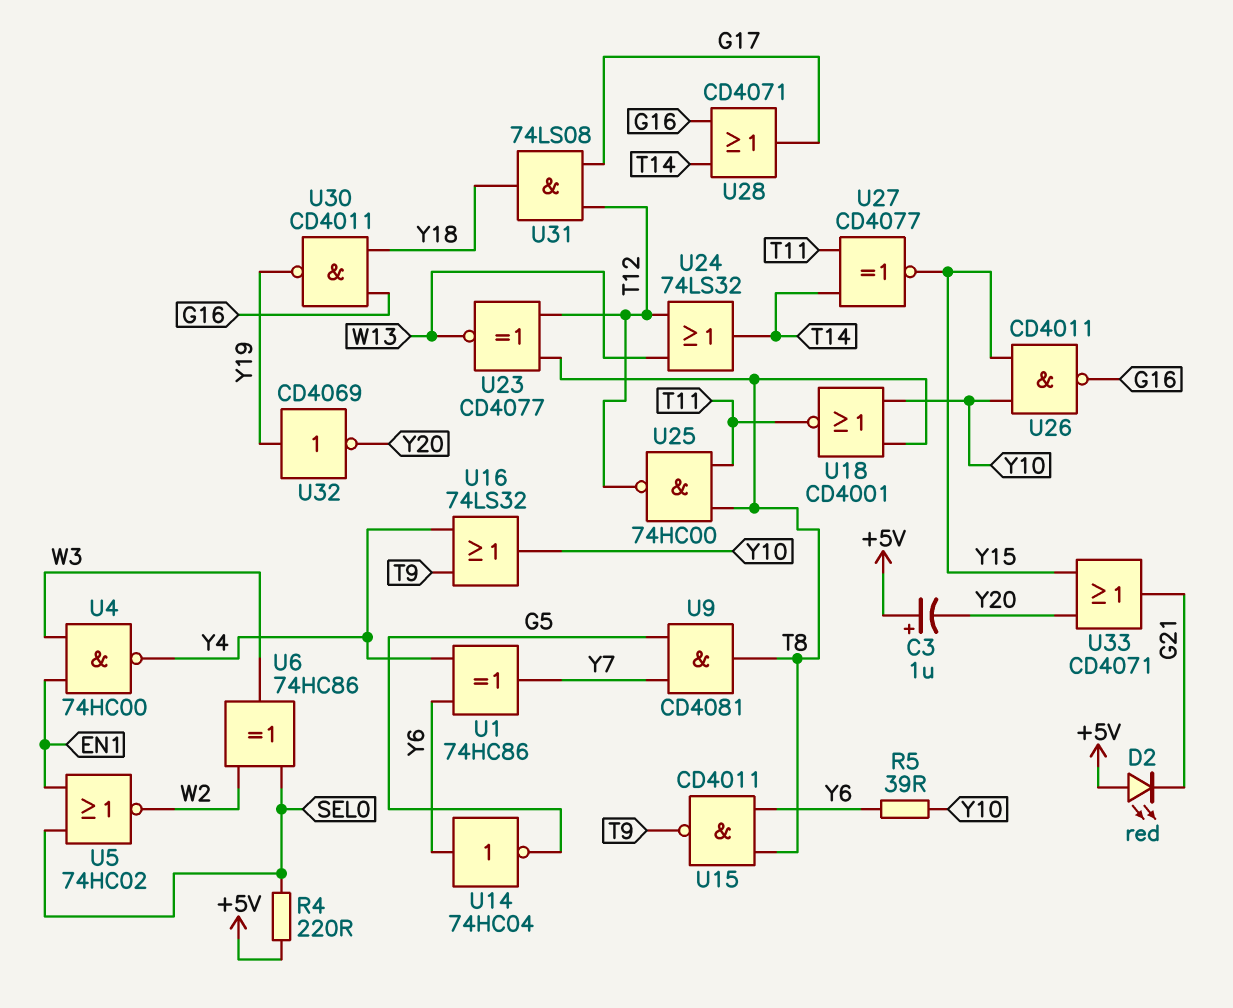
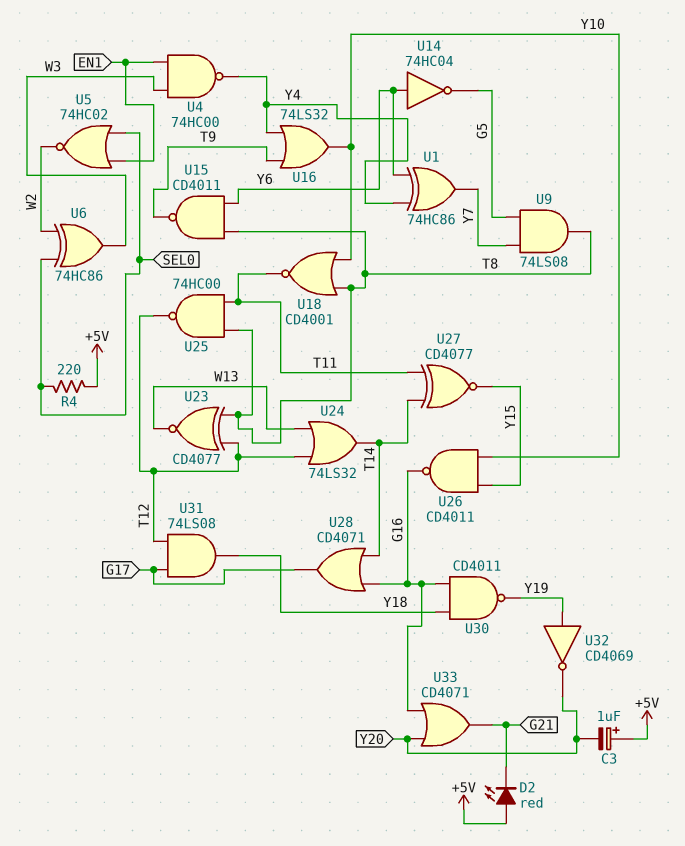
R5: 39 (Y6, Y10) -> none
U9: AND CD4081 (in G5, in Y7, out T8) -> AND 74LS08 (in G5, in Y7, out T8)
U33: OR CD4071 (in Y15, in Y20, out G21) -> OR CD4071 (in G16, in Y20, out G21)

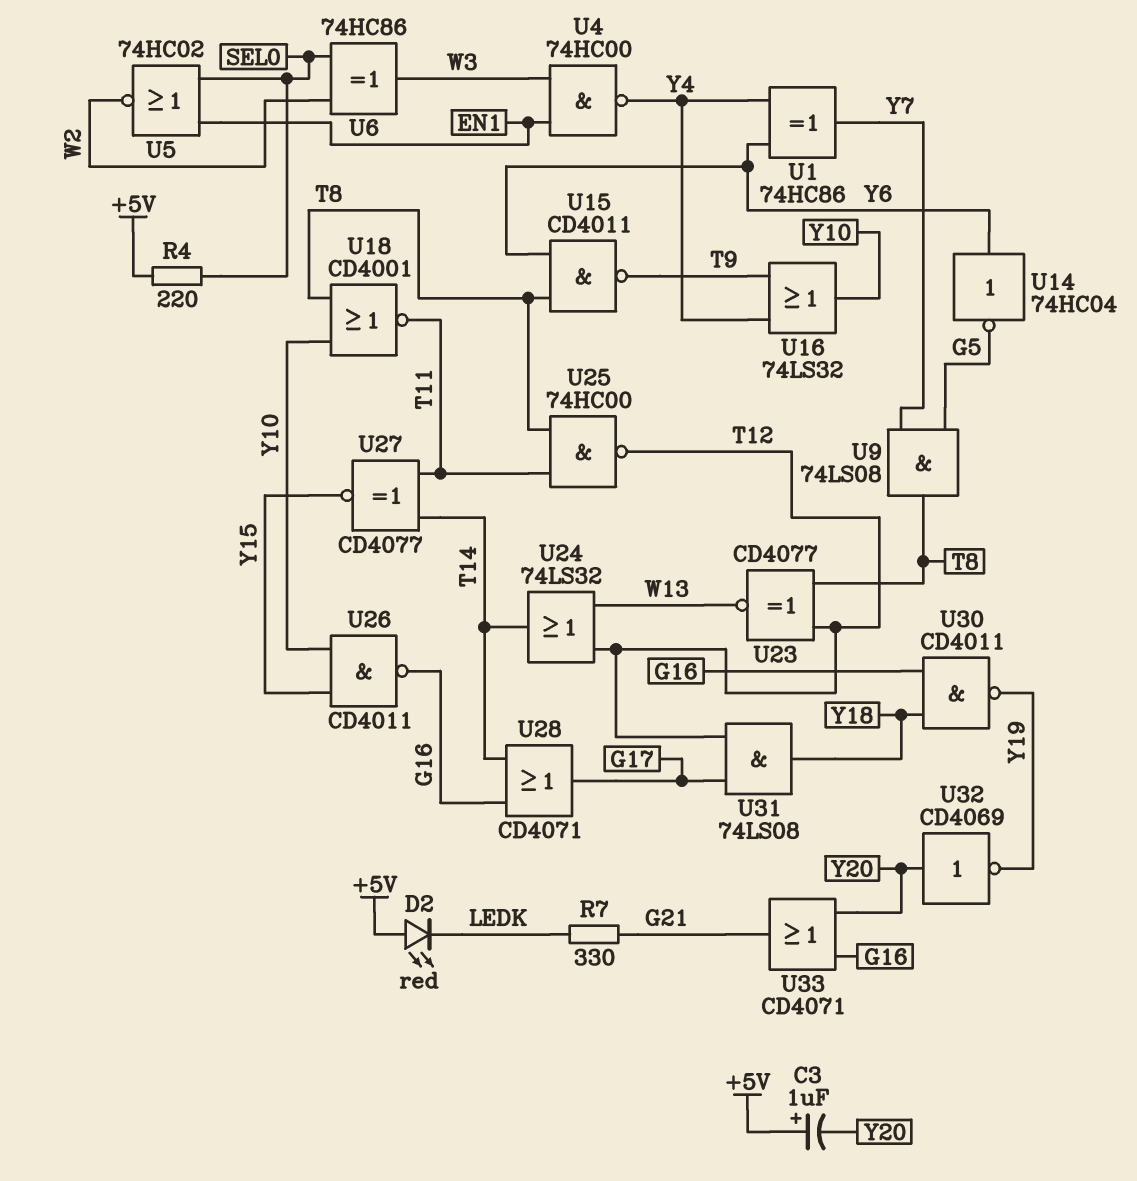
D2: LED red (A +5V, K G21) -> LED red (A +5V, K LEDK)
R7: none -> 330 (G21, LEDK)
U32: NOT CD4069 (in Y19, out Y20) -> NOT CD4069 (in Y20, out Y19)

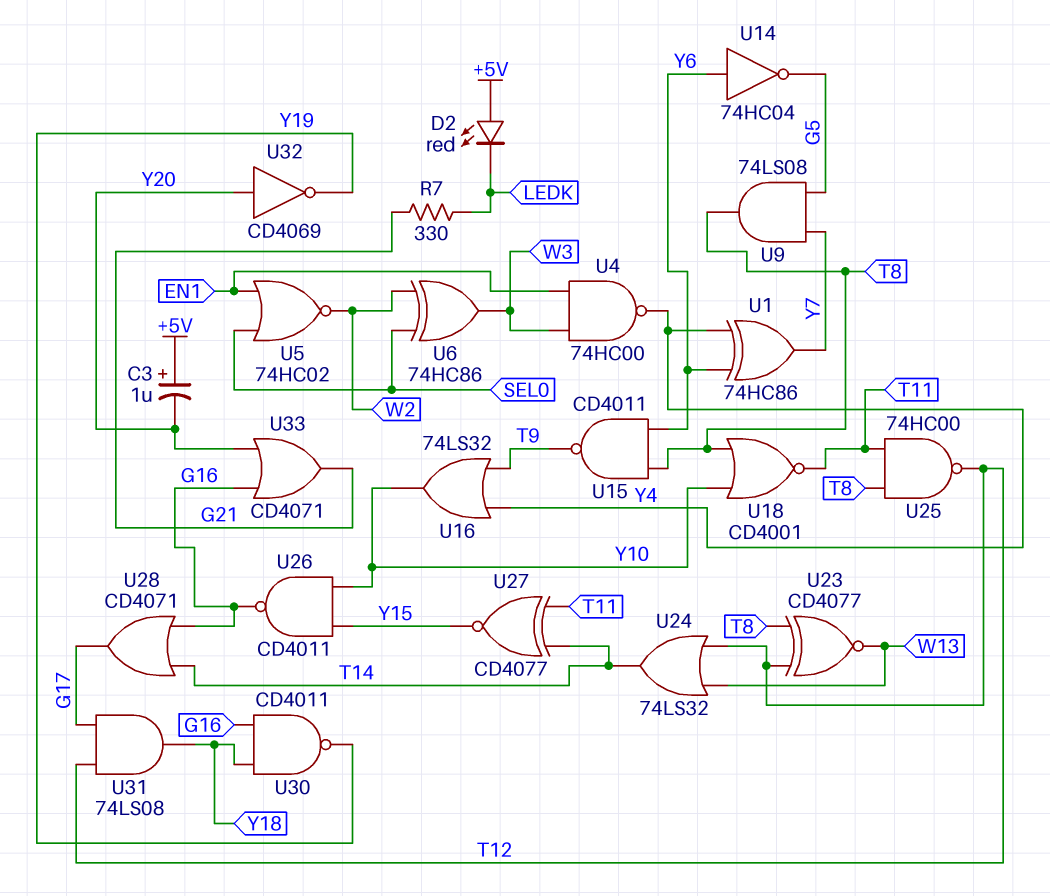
R4: 220 (+5V, SEL0) -> none

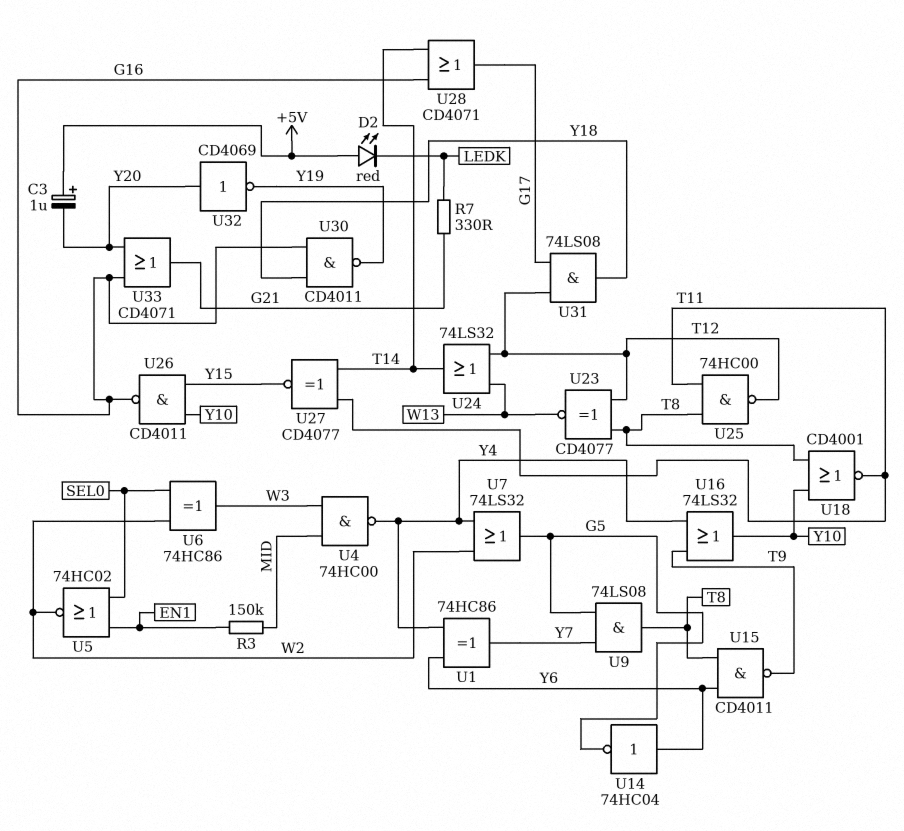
R3: none -> 150k (EN1, MID)
U4: NAND 74HC00 (in EN1, in W3, out Y4) -> NAND 74HC00 (in MID, in W3, out Y4)
U7: none -> OR 74LS32 (in W2, in Y4, out G5)

